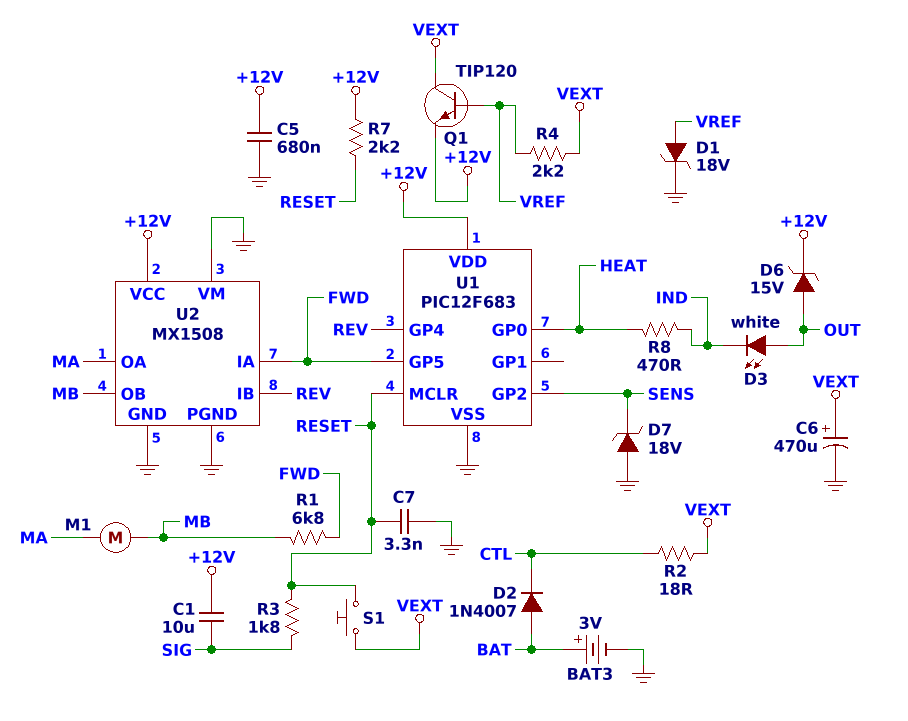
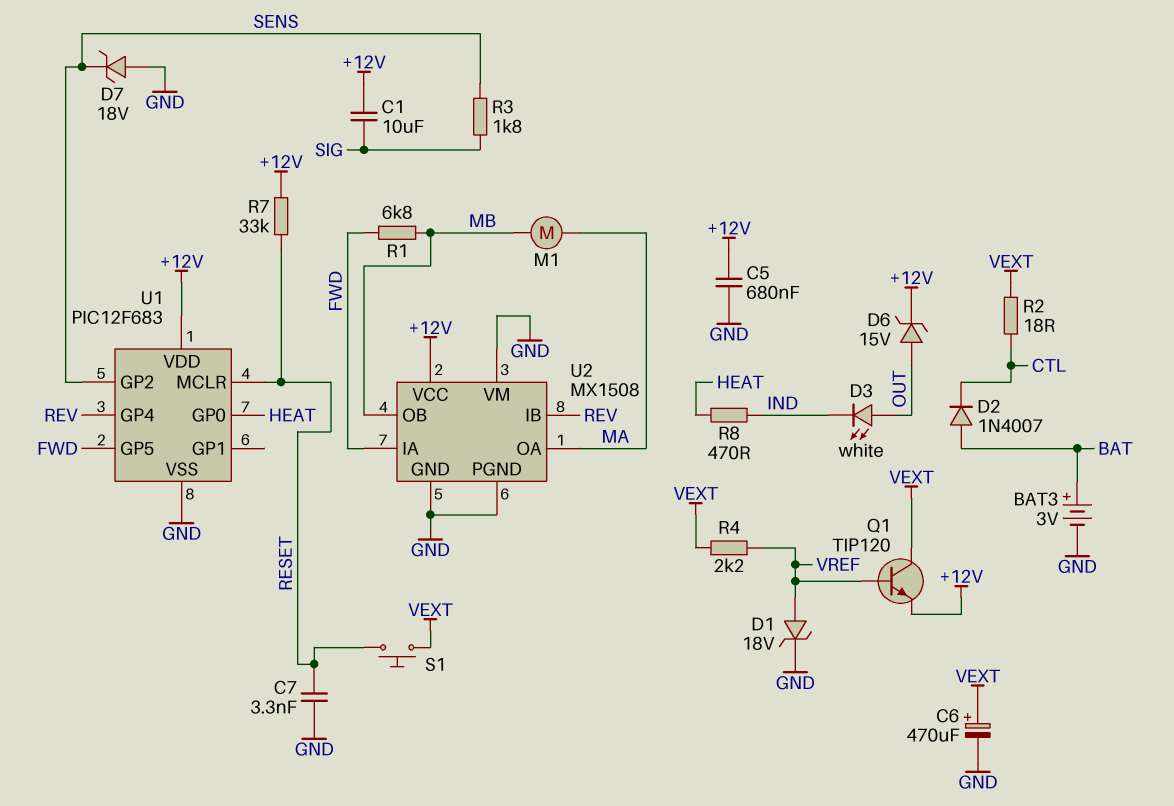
R3: 1.8k (RESET, SIG) -> 1.8k (SENS, SIG)
R7: 2.2k (+12V, RESET) -> 33k (+12V, RESET)

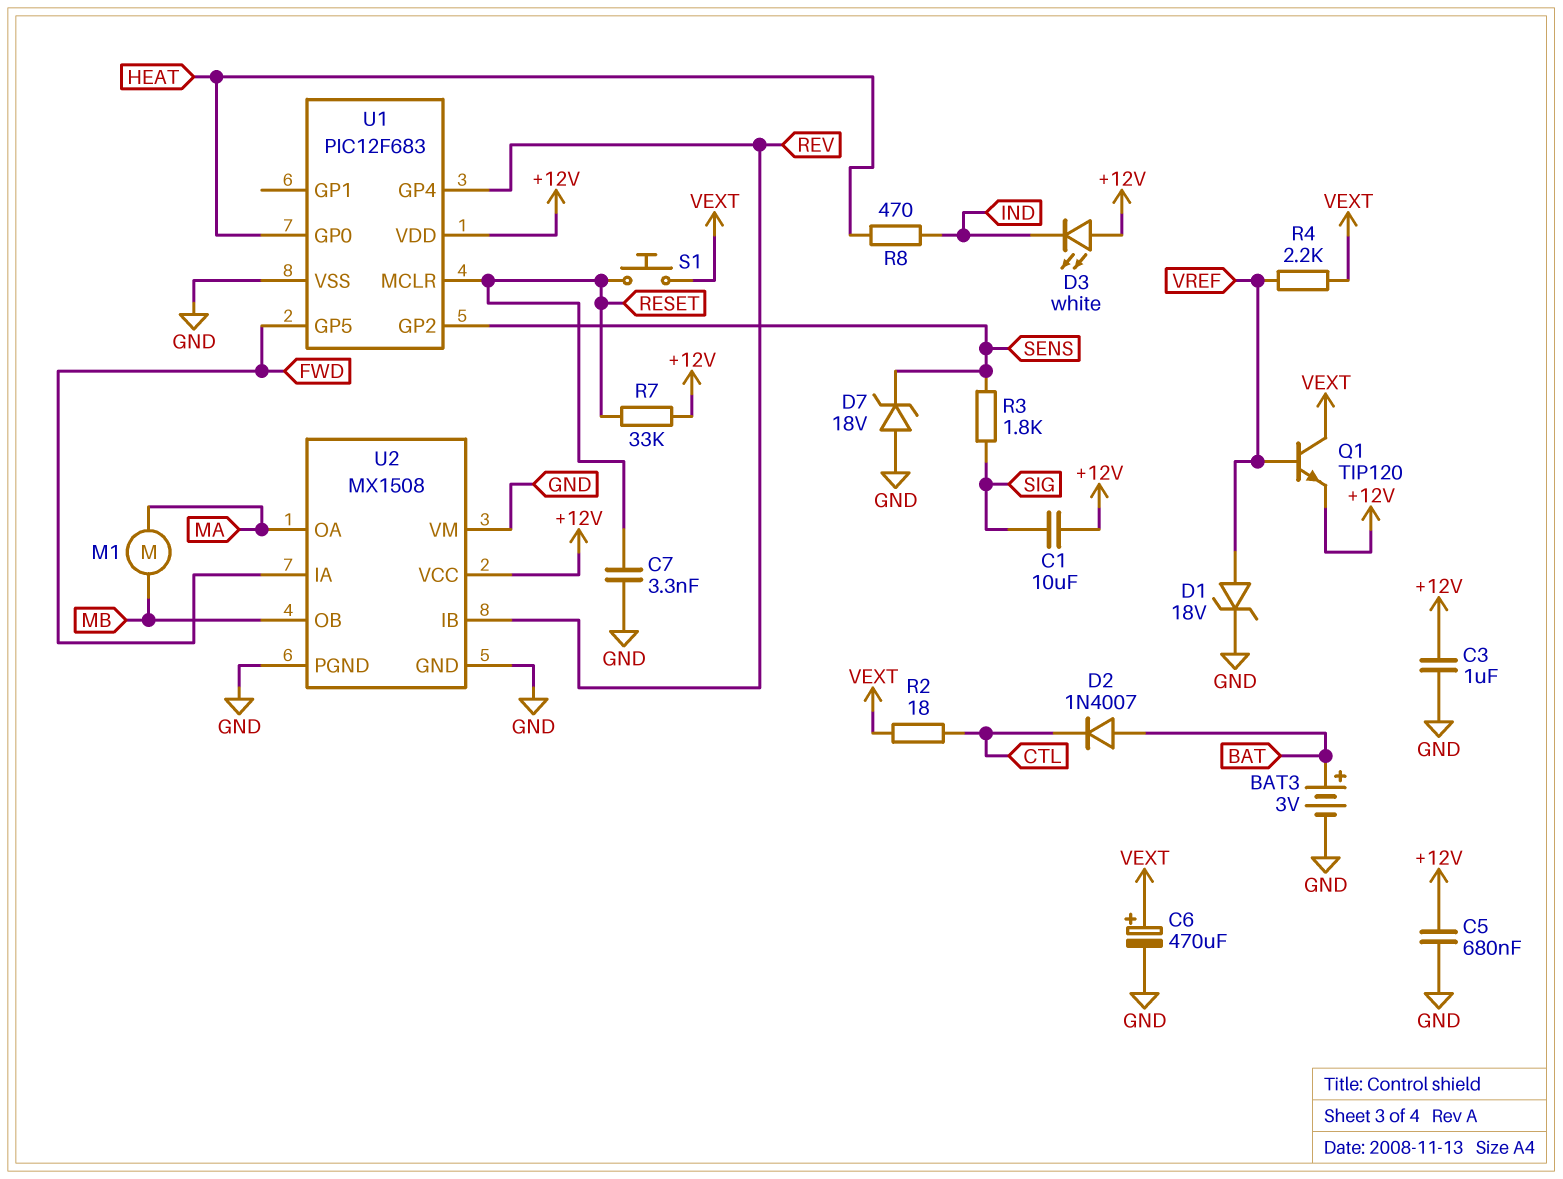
C3: none -> 1uF (+12V, GND)
D3: LED white (A OUT, K IND) -> LED white (A +12V, K IND)
D6: zener 15V (A OUT, K +12V) -> none
R1: 6.8k (FWD, MB) -> none

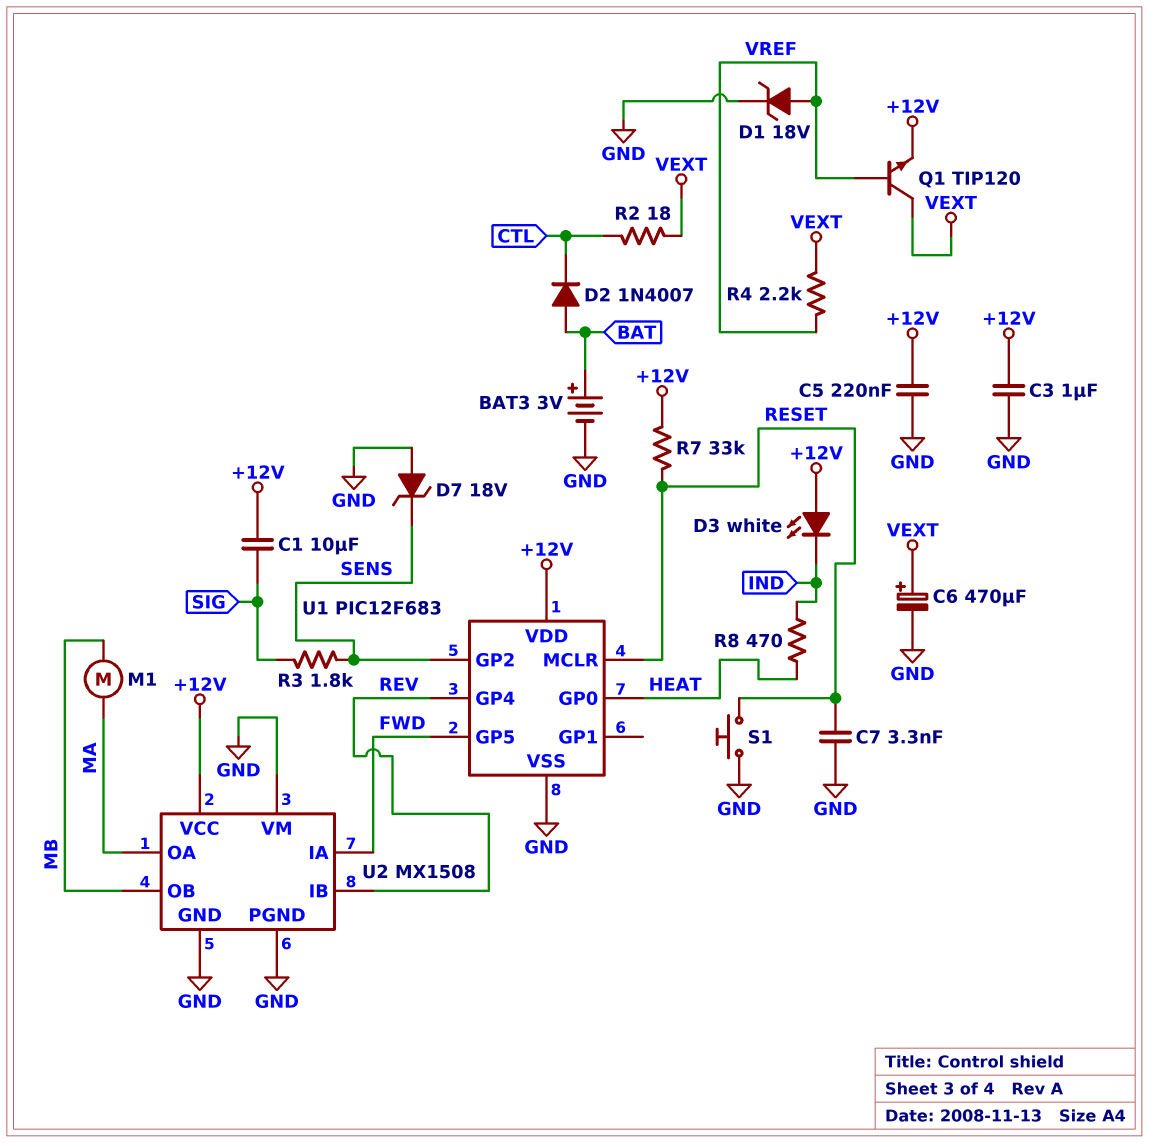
C5: 680nF (+12V, GND) -> 220nF (+12V, GND)
S1: button (RESET, VEXT) -> button (GND, RESET)

